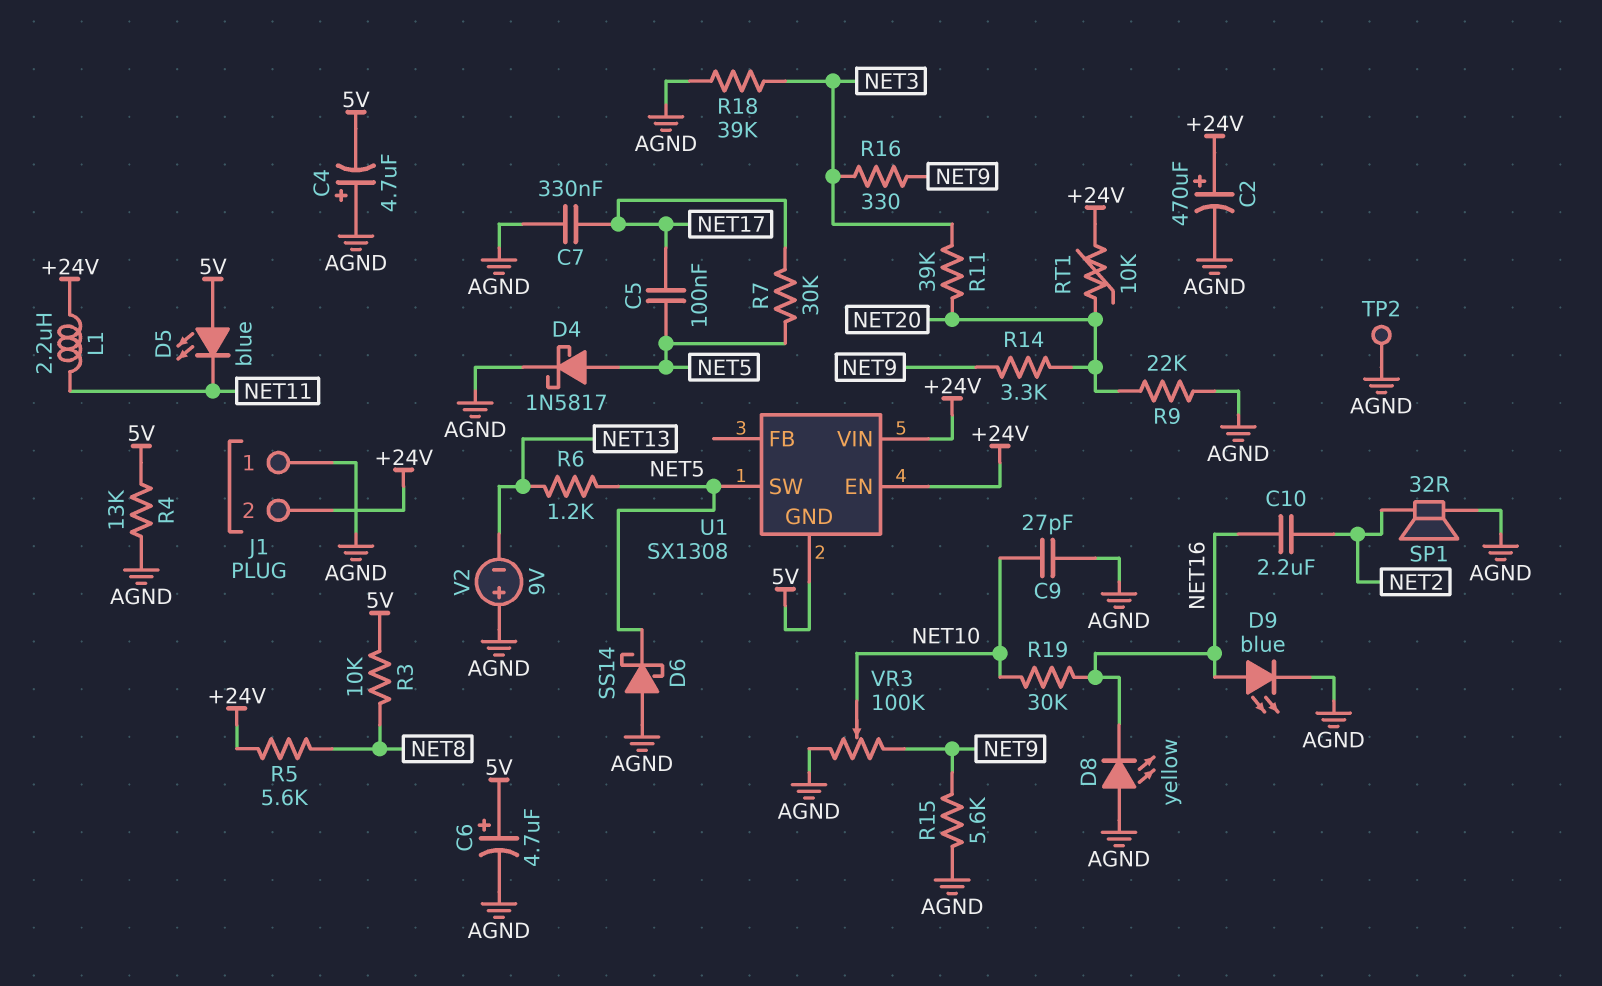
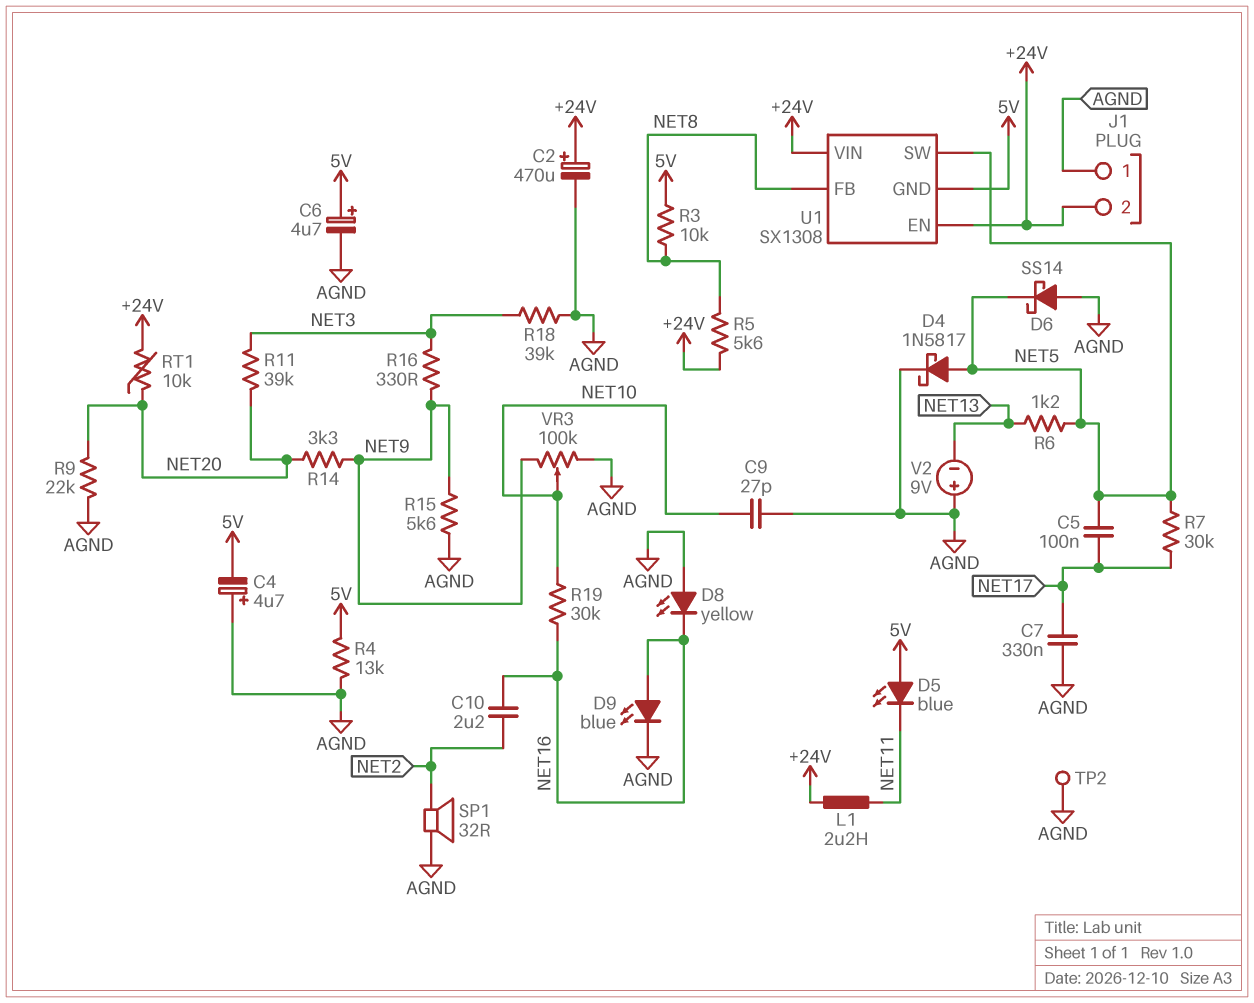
U1 pin FB: none -> NET8

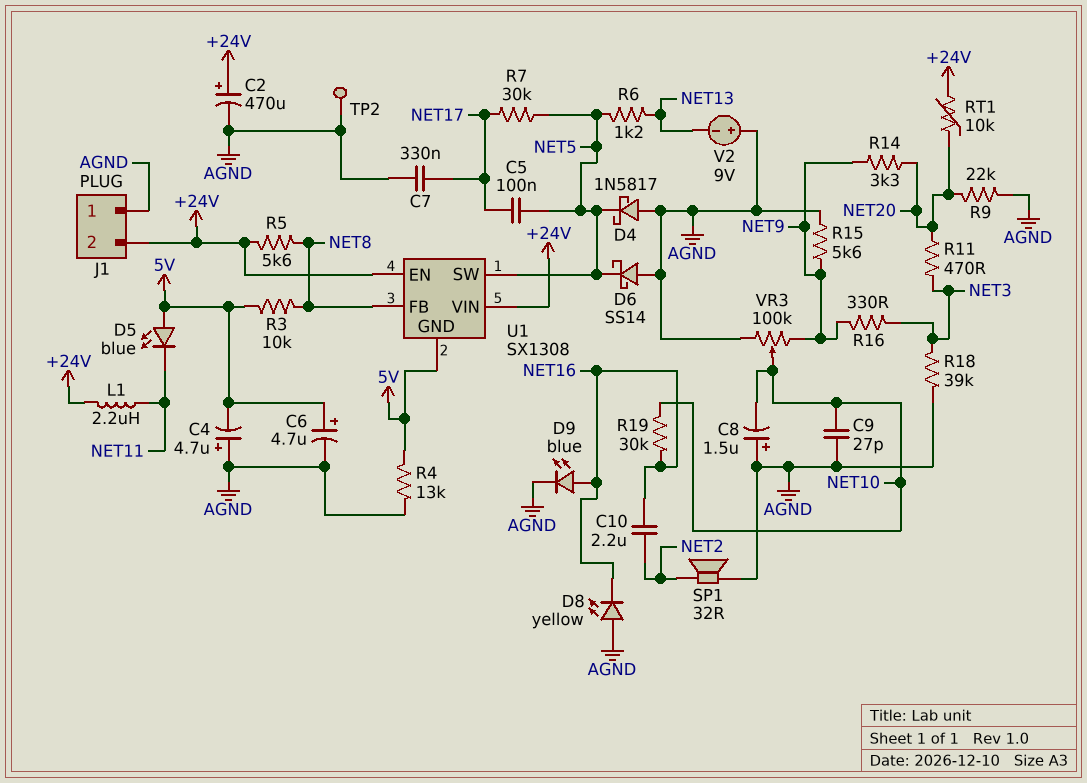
C8: none -> 1.5uF (plus AGND, minus NET10)
D4: schottky 1N5817 (A NET5, K AGND) -> schottky 1N5817 (A AGND, K NET5)
R11: 39k (NET3, NET20) -> 470 (NET3, NET20)

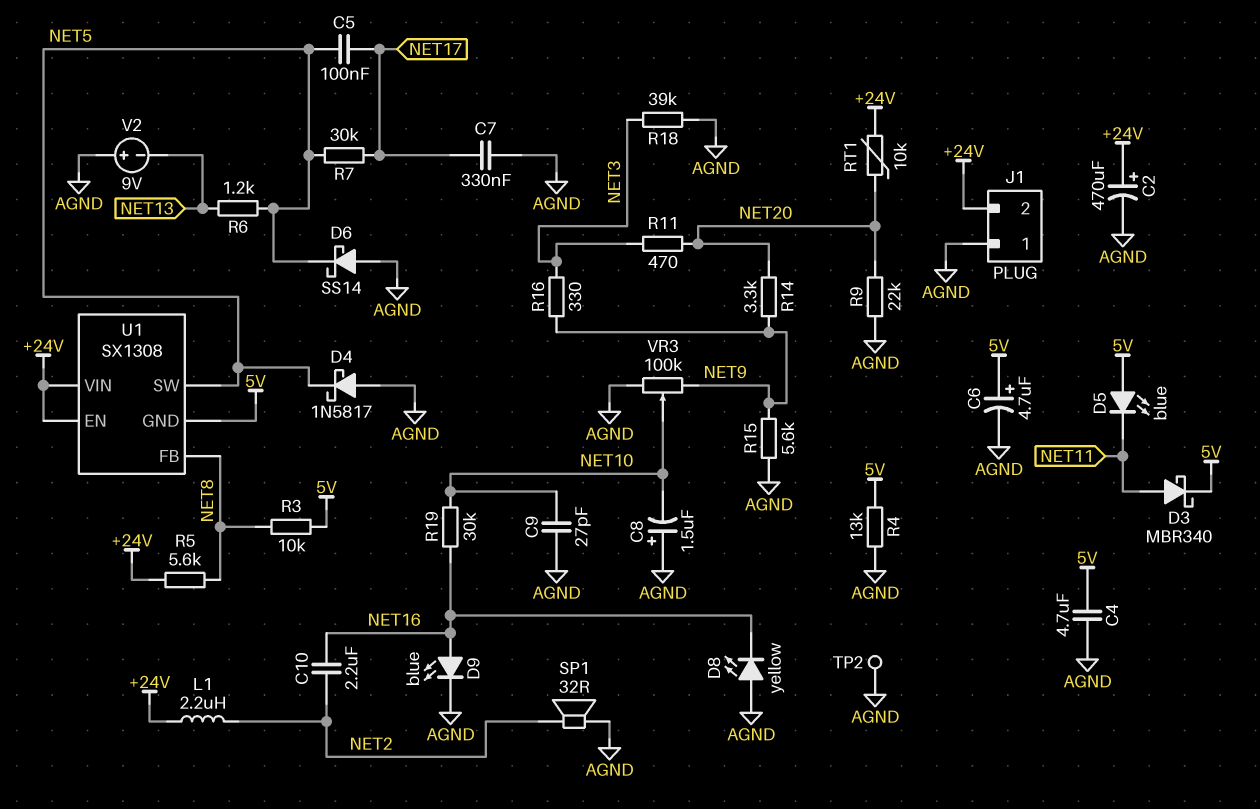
C4: 4.7uF (plus AGND, minus 5V) -> 4.7uF (5V, AGND)
D3: none -> schottky MBR340 (A NET11, K 5V)
L1: 2.2uH (+24V, NET11) -> 2.2uH (+24V, NET2)

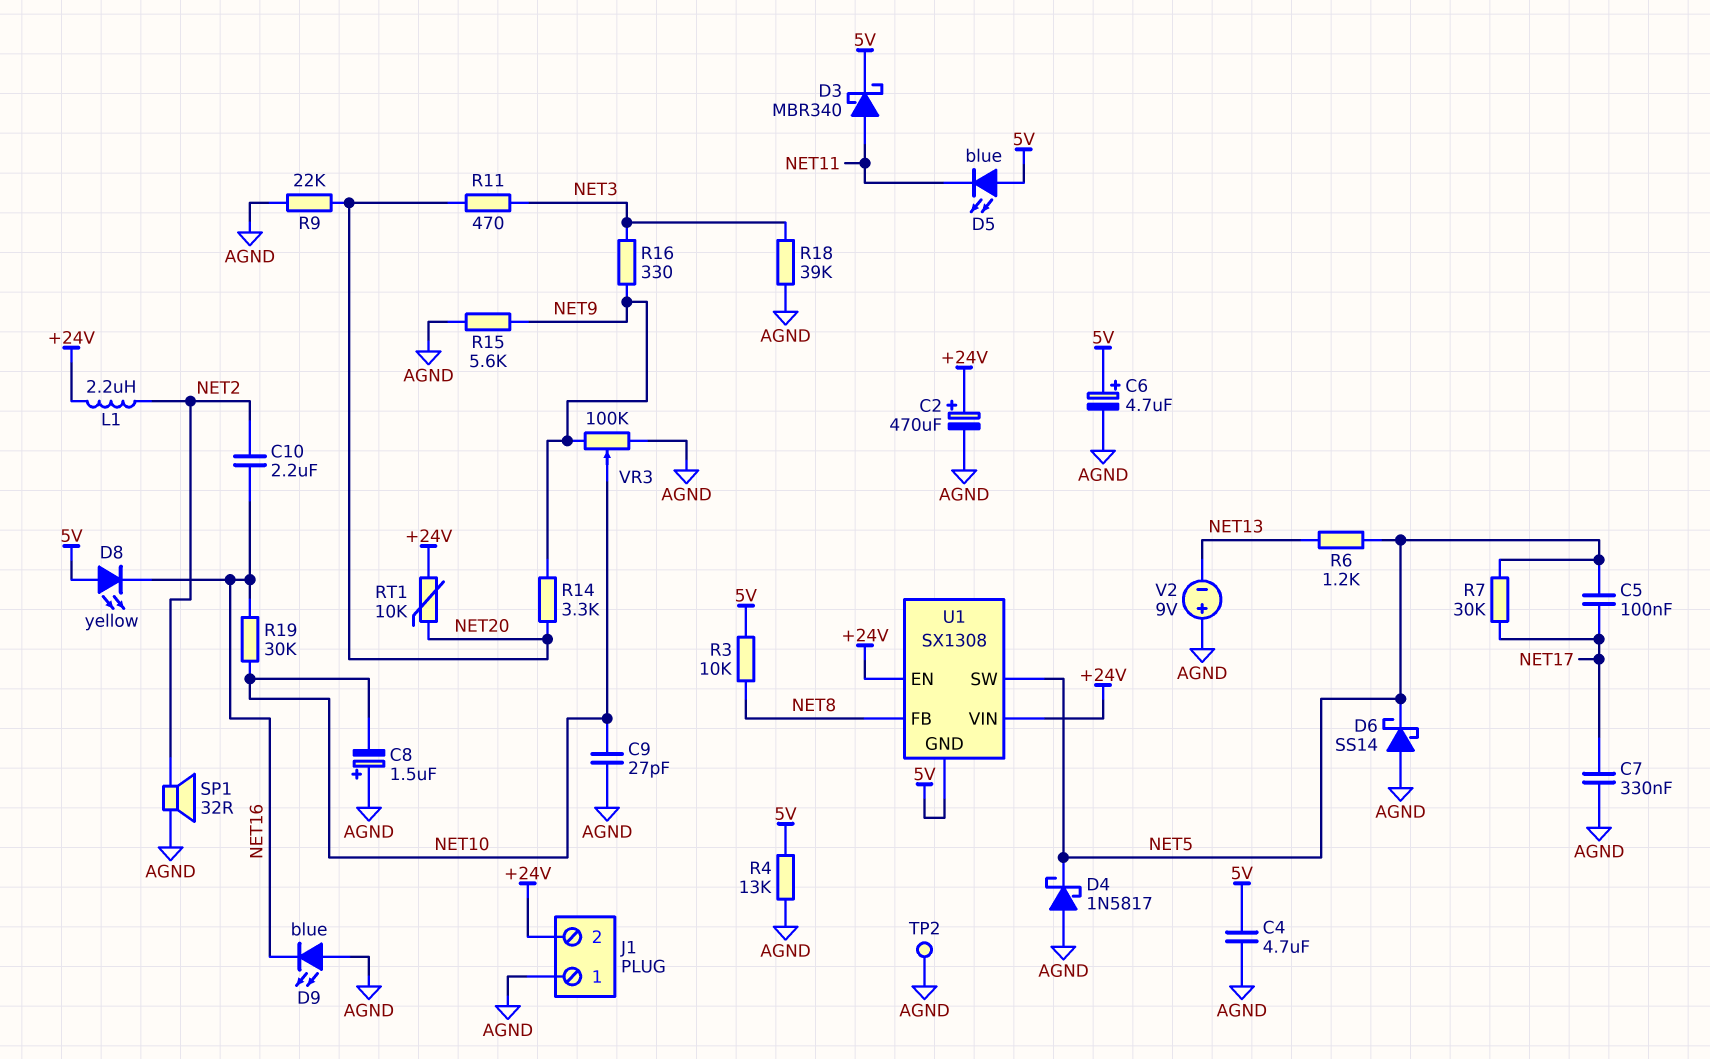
D8: LED yellow (A AGND, K NET16) -> LED yellow (A 5V, K NET16)
D9: LED blue (A NET16, K AGND) -> LED blue (A AGND, K NET16)
R5: 5.6k (+24V, NET8) -> none

